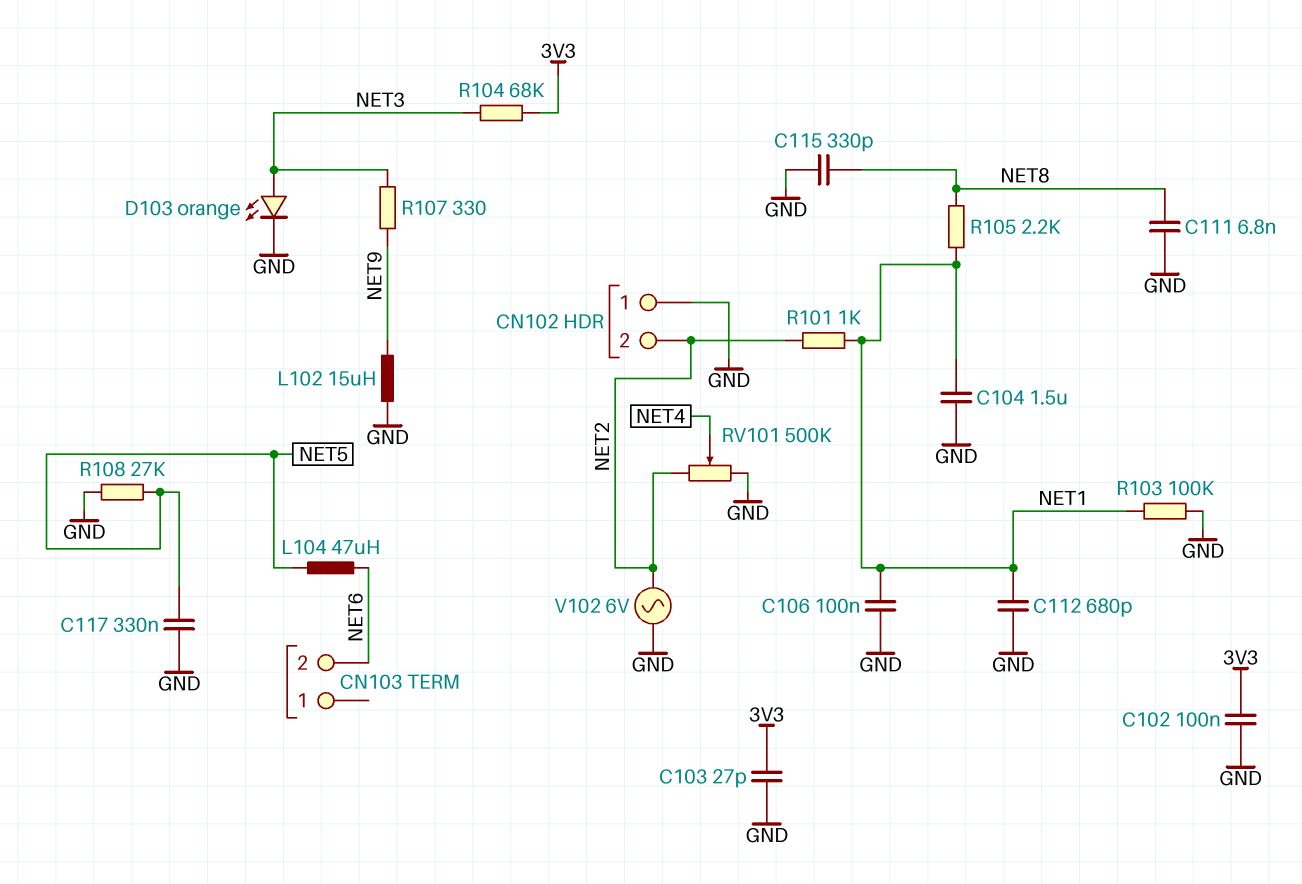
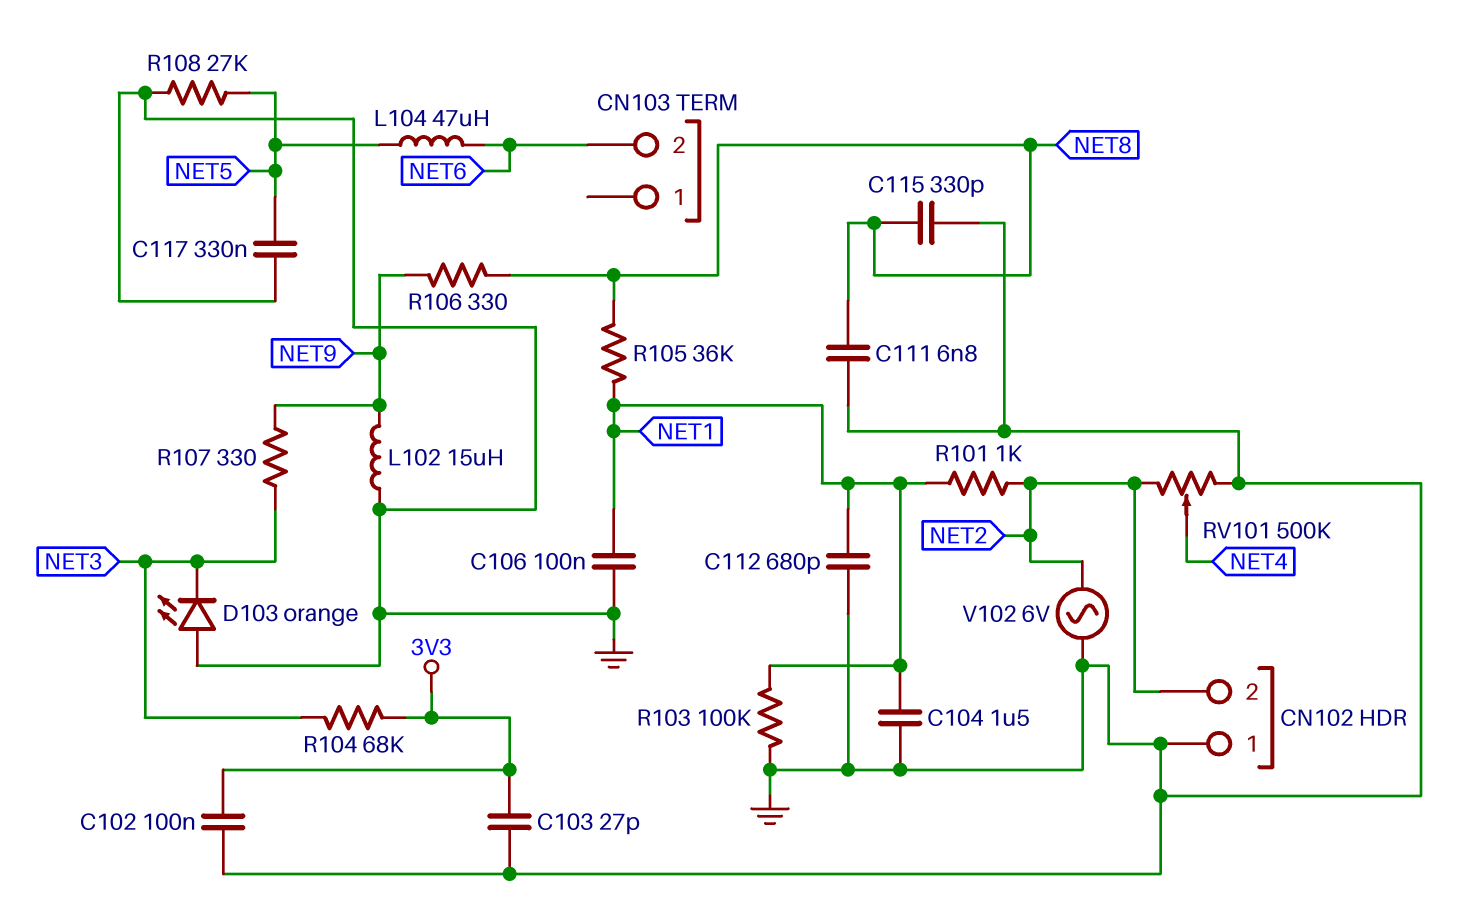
D103: LED orange (A NET3, K GND) -> LED orange (A GND, K NET3)
R105: 2.2k (NET1, NET8) -> 36k (NET1, NET8)
R106: none -> 330 (NET8, NET9)

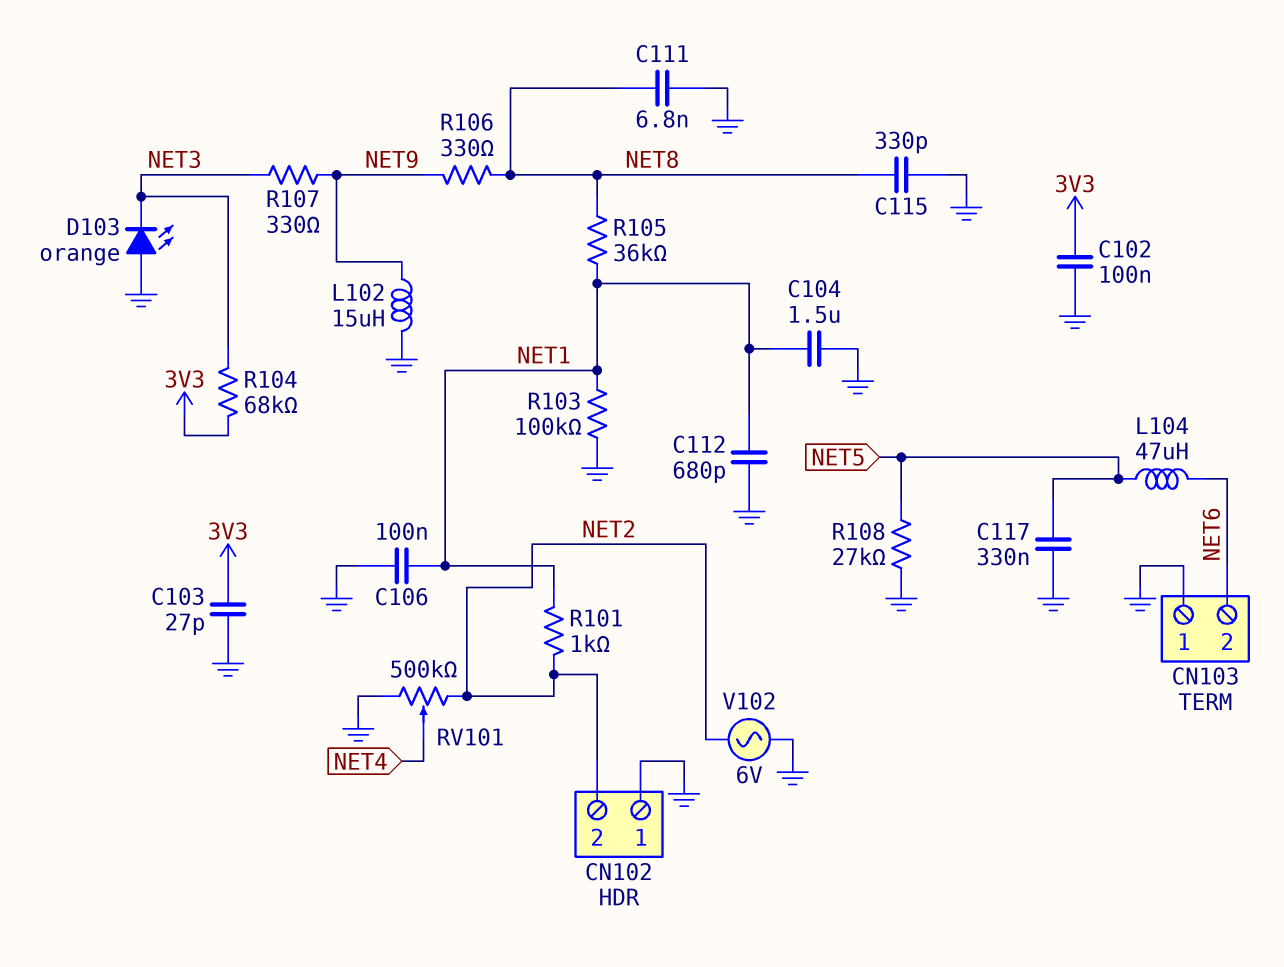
CN103 pin 1: none -> GND

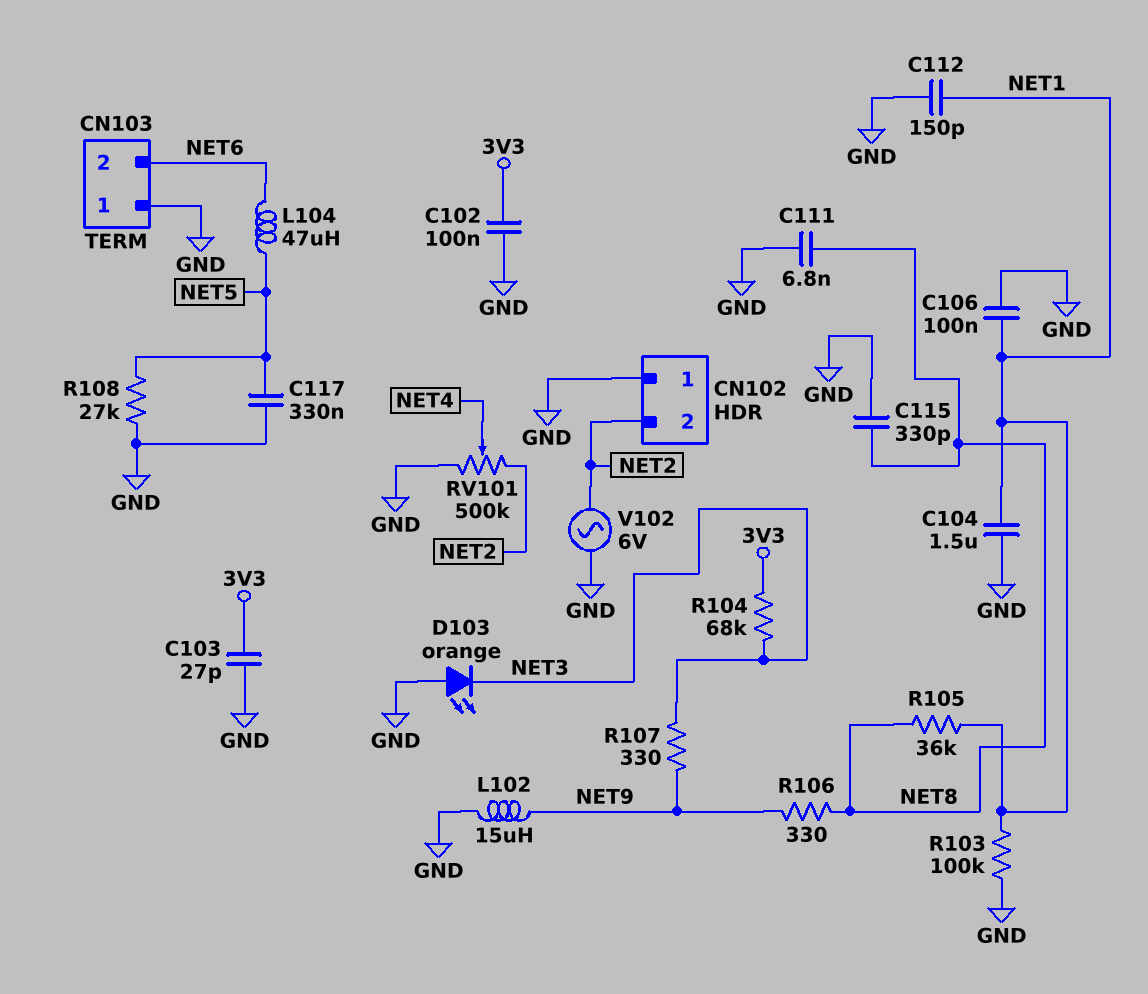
C112: 680pF (GND, NET1) -> 150pF (GND, NET1)
R101: 1k (NET1, NET2) -> none

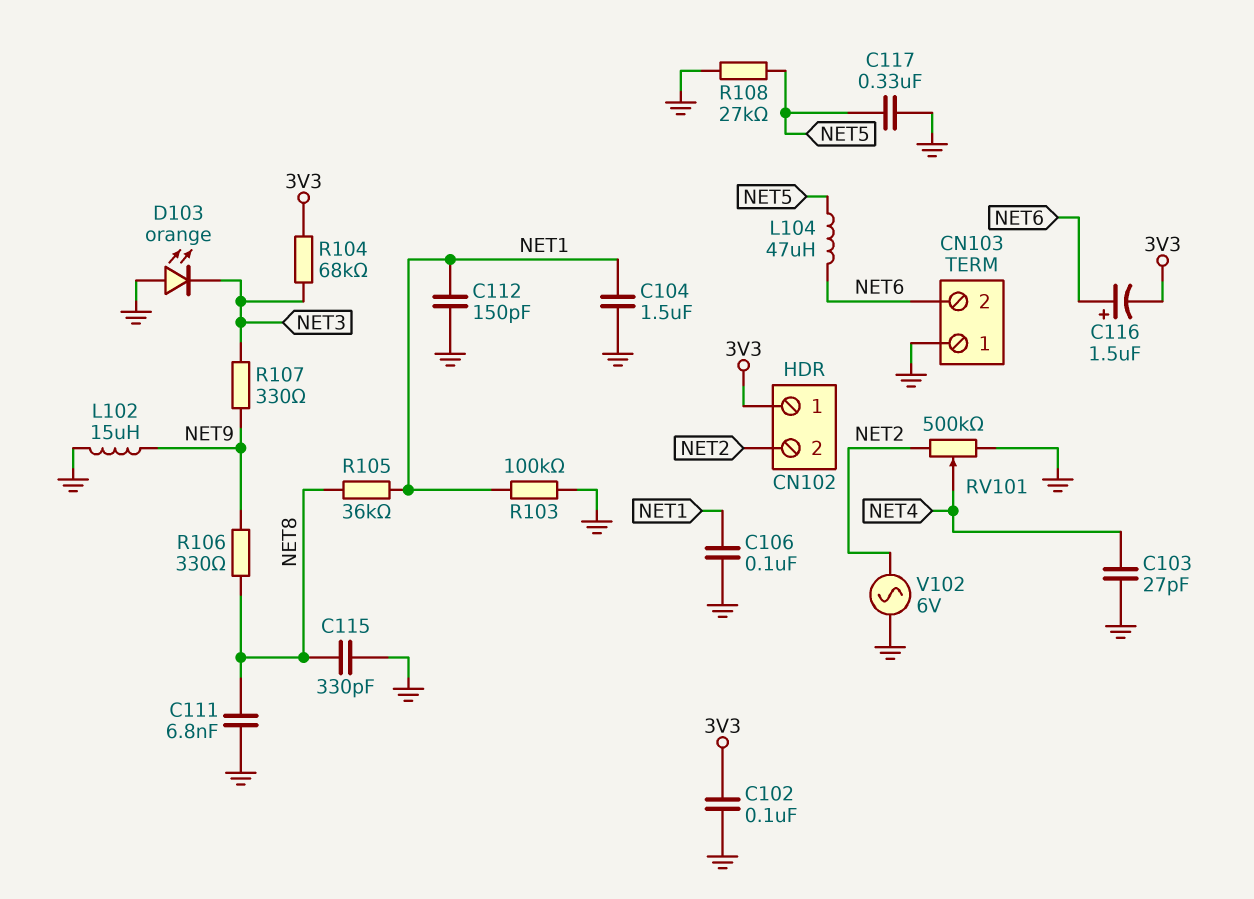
C103: 27pF (3V3, GND) -> 27pF (GND, NET4)
C116: none -> 1.5uF (plus NET6, minus 3V3)
CN102 pin 1: GND -> 3V3

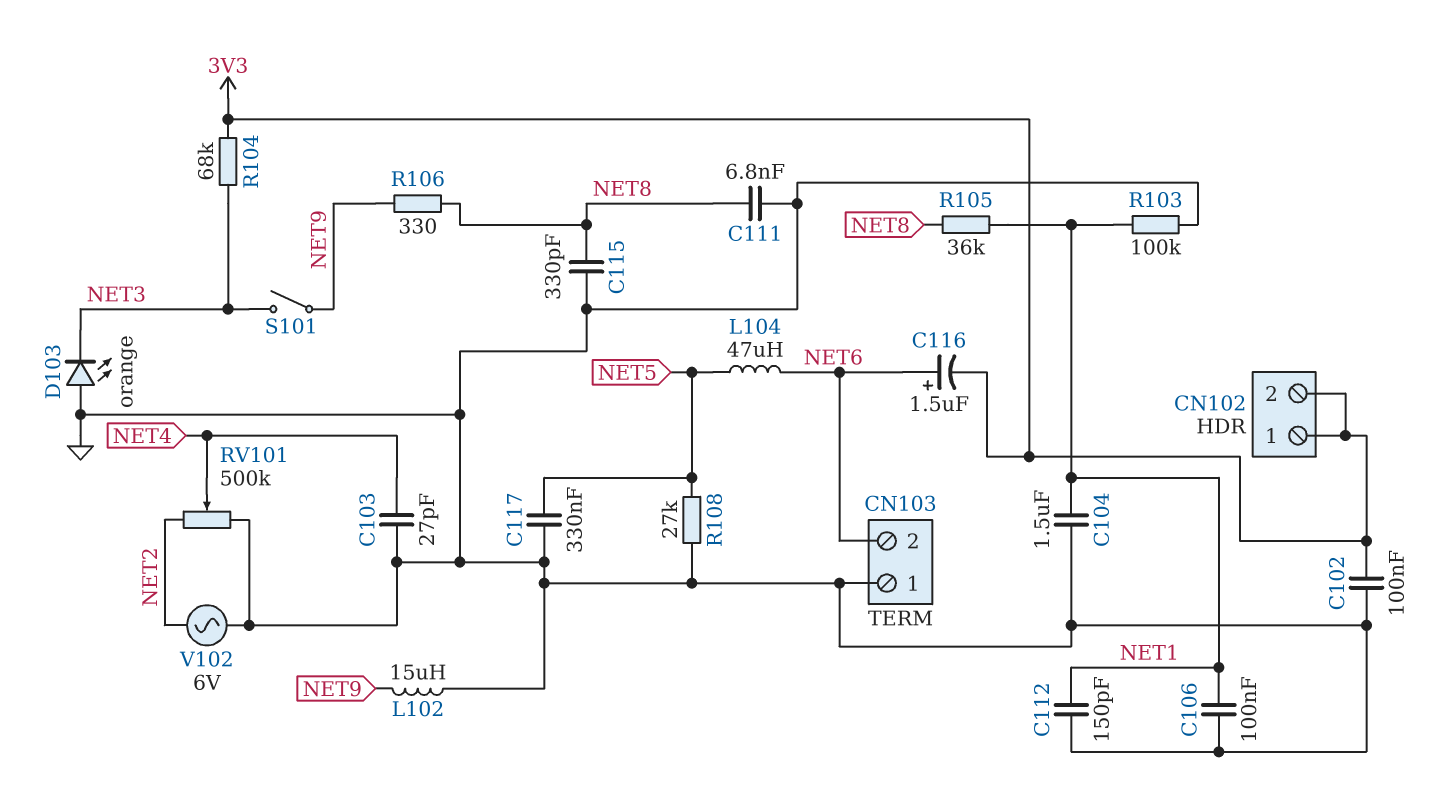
CN102 pin 2: NET2 -> 3V3
R107: 330 (NET3, NET9) -> none
S101: none -> switch (NET3, NET9)

